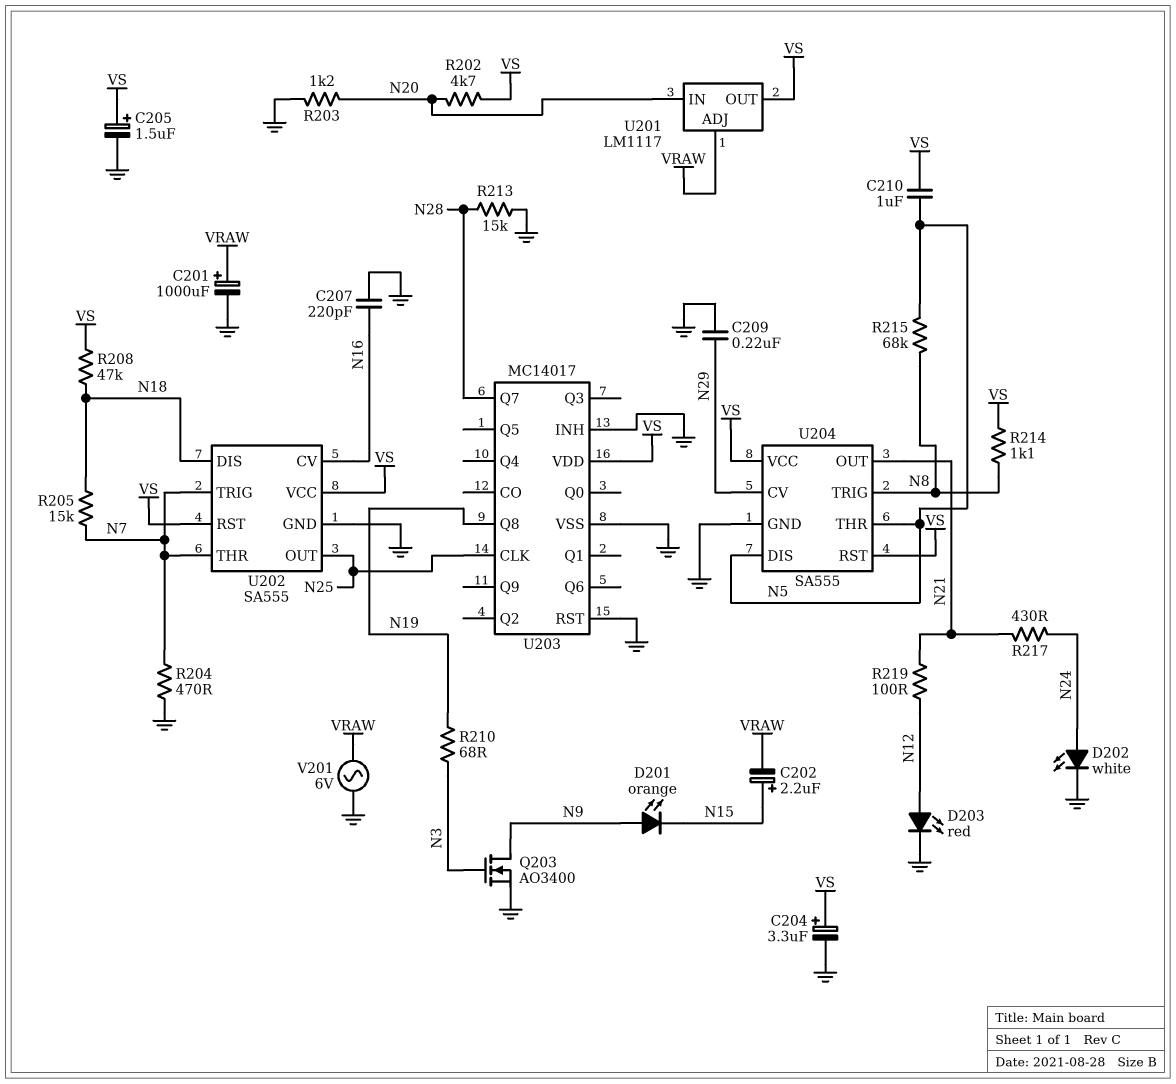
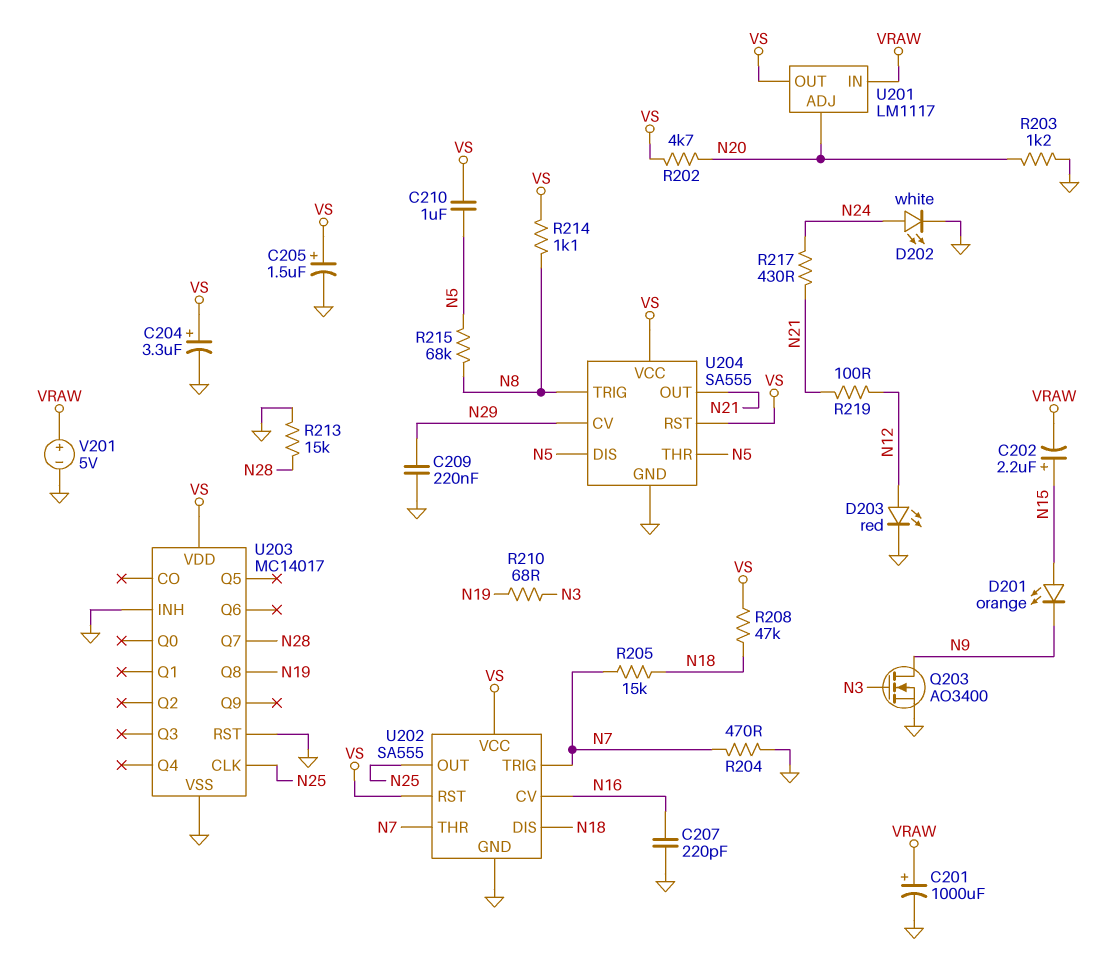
D201: LED orange (A N9, K N15) -> LED orange (A N15, K N9)
U201 pin ADJ: VRAW -> N20
U201 pin IN: N20 -> VRAW
V201: AC 6V (GND, VRAW) -> 5V (plus VRAW, minus GND)

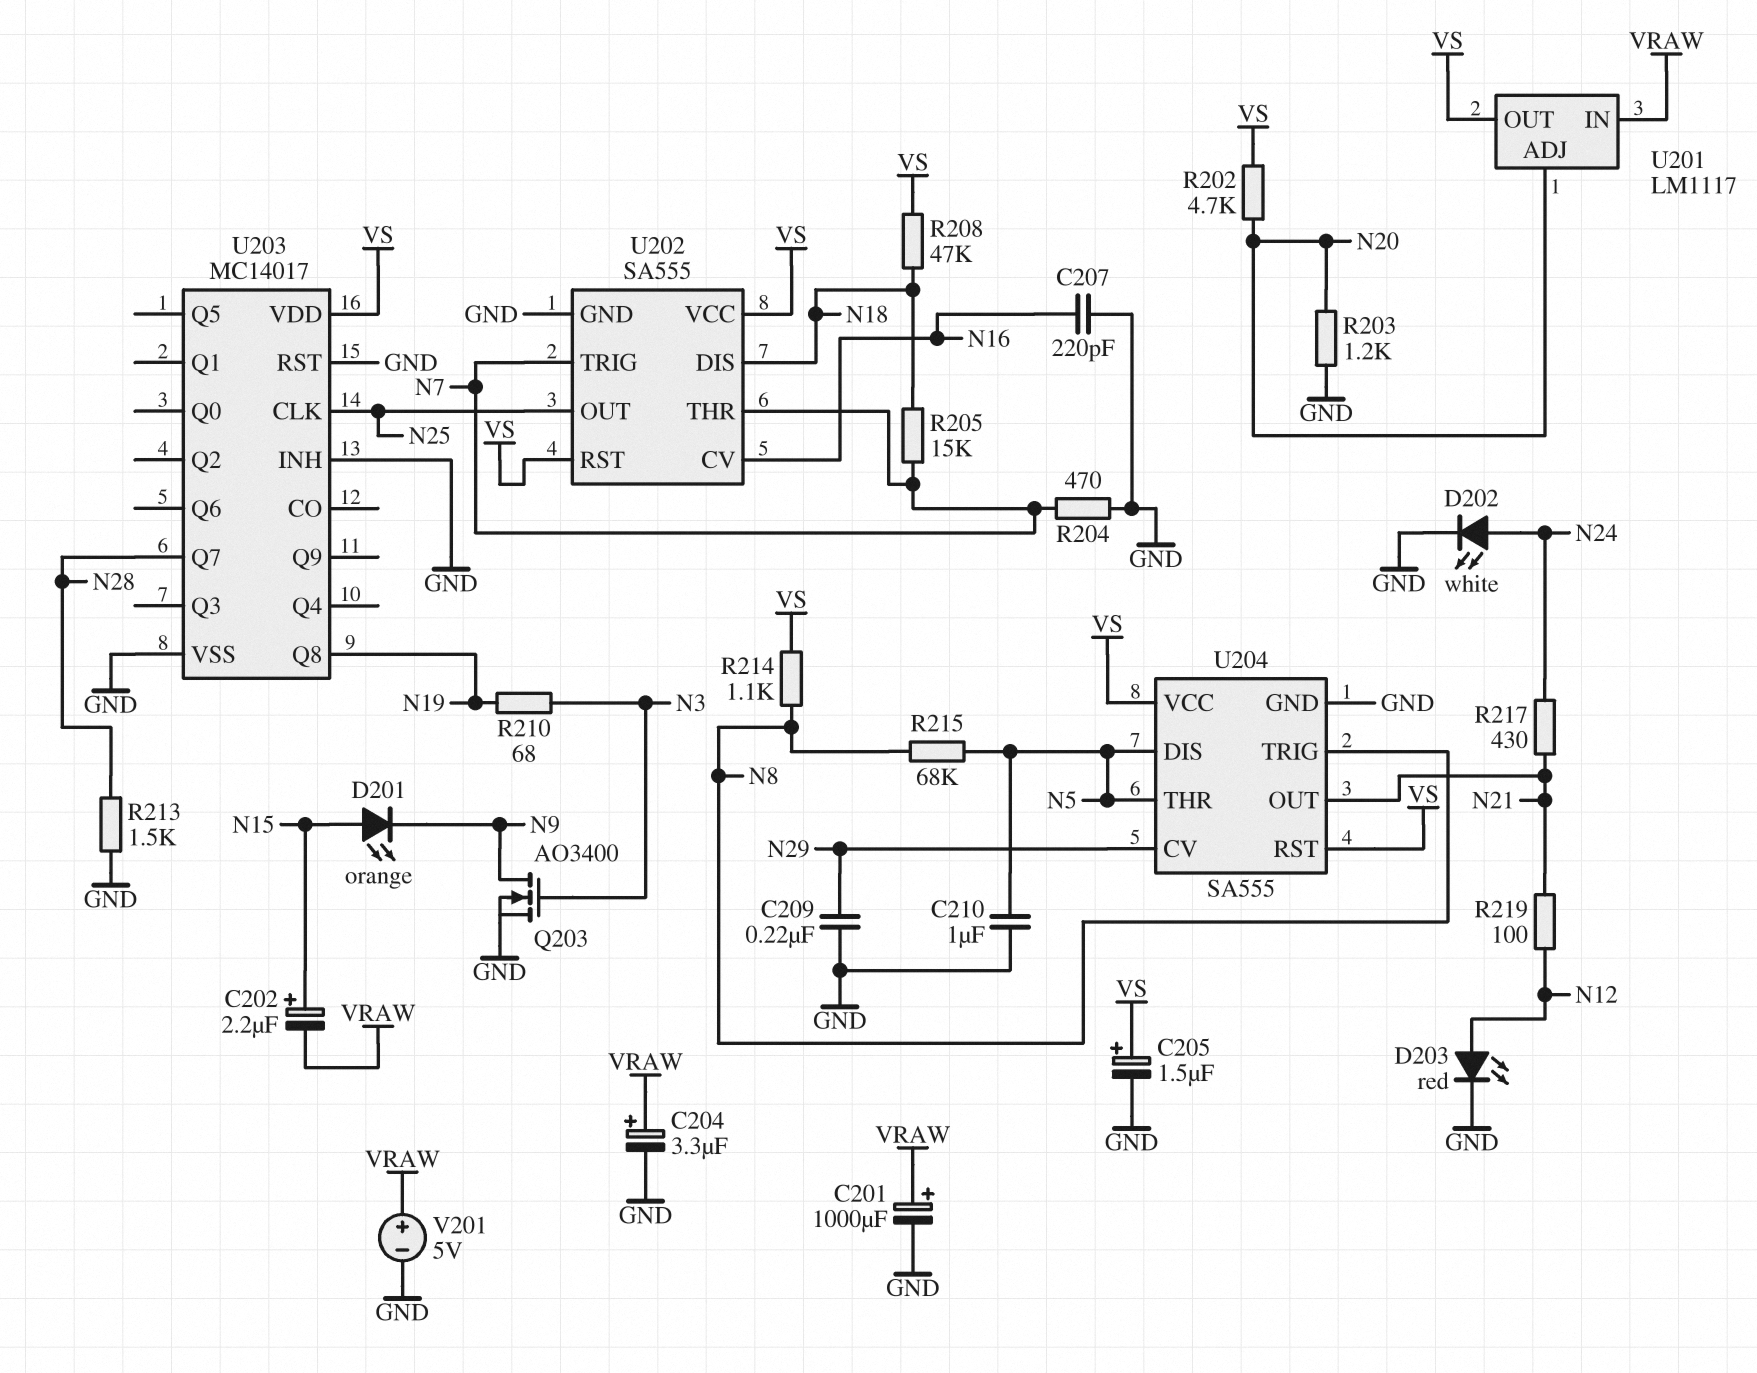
C204: 3.3uF (plus VS, minus GND) -> 3.3uF (plus VRAW, minus GND)
C210: 1uF (N5, VS) -> 1uF (GND, N5)
R213: 15k (GND, N28) -> 1.5k (GND, N28)

